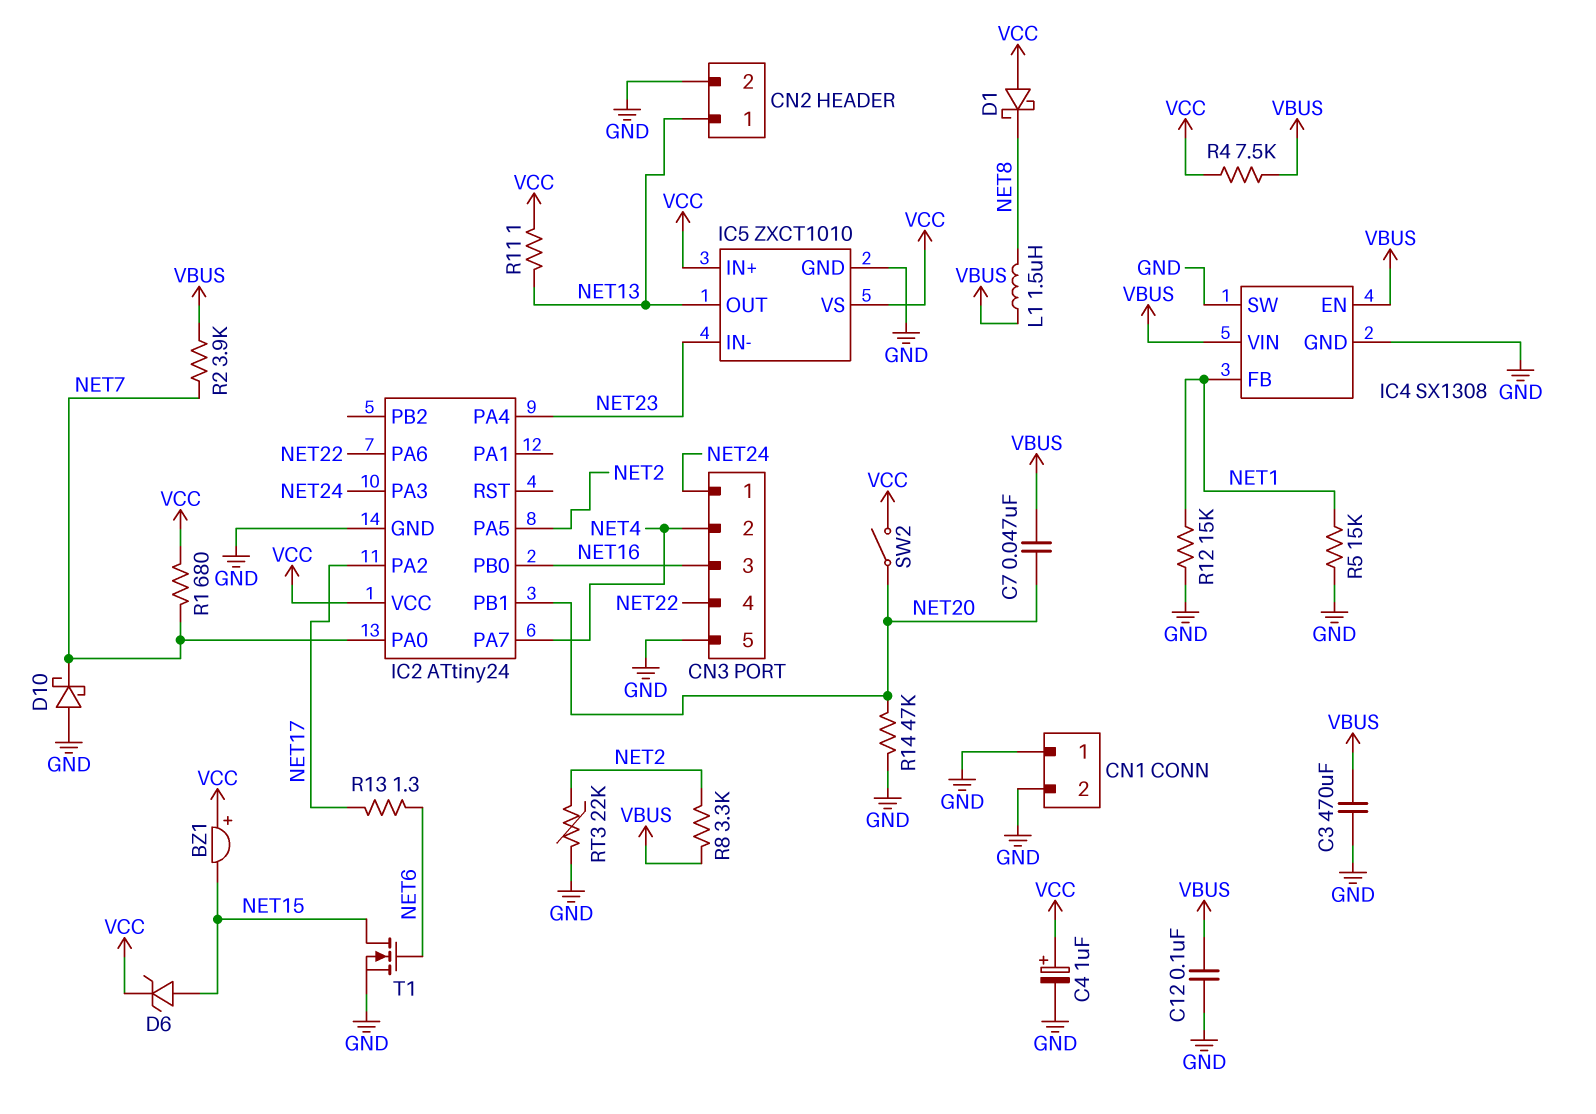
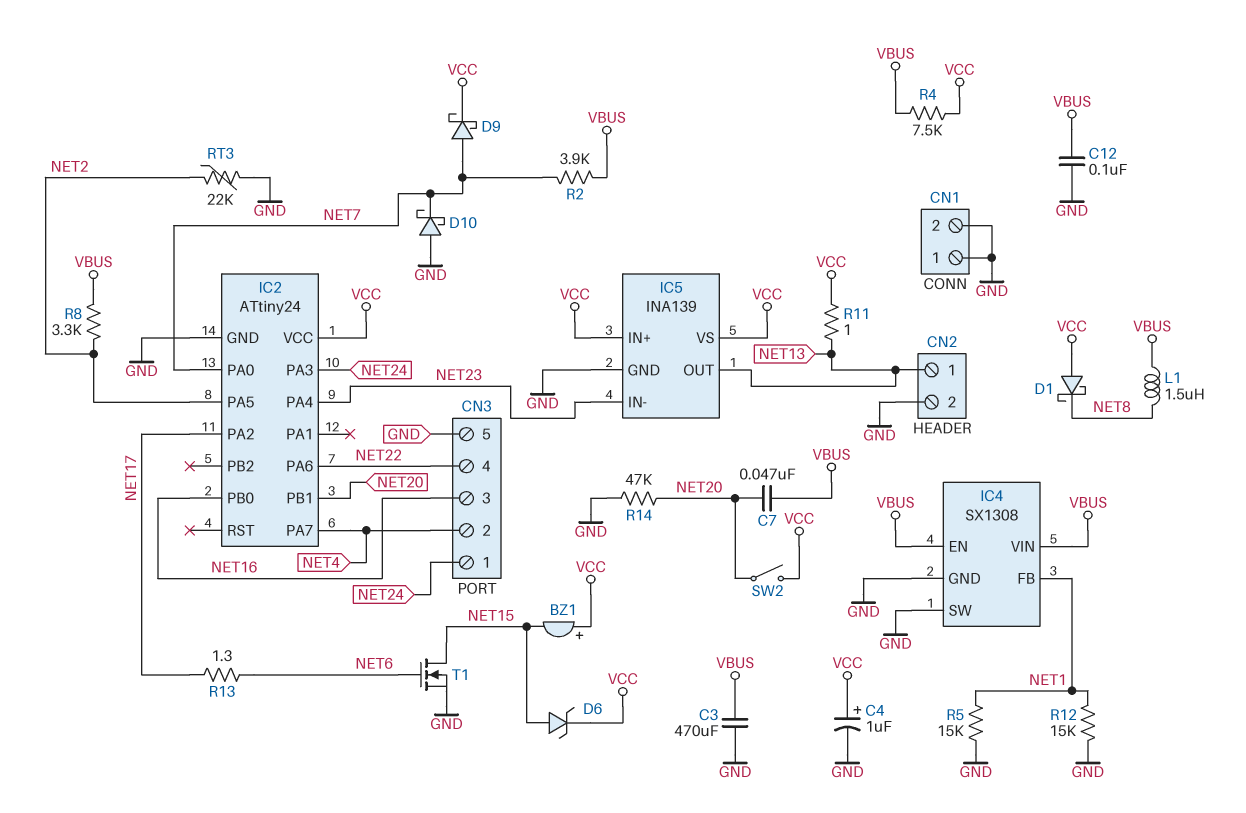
D9: none -> schottky (A NET7, K VCC)
IC5: ZXCT1010 -> INA139
R1: 680 (NET7, VCC) -> none

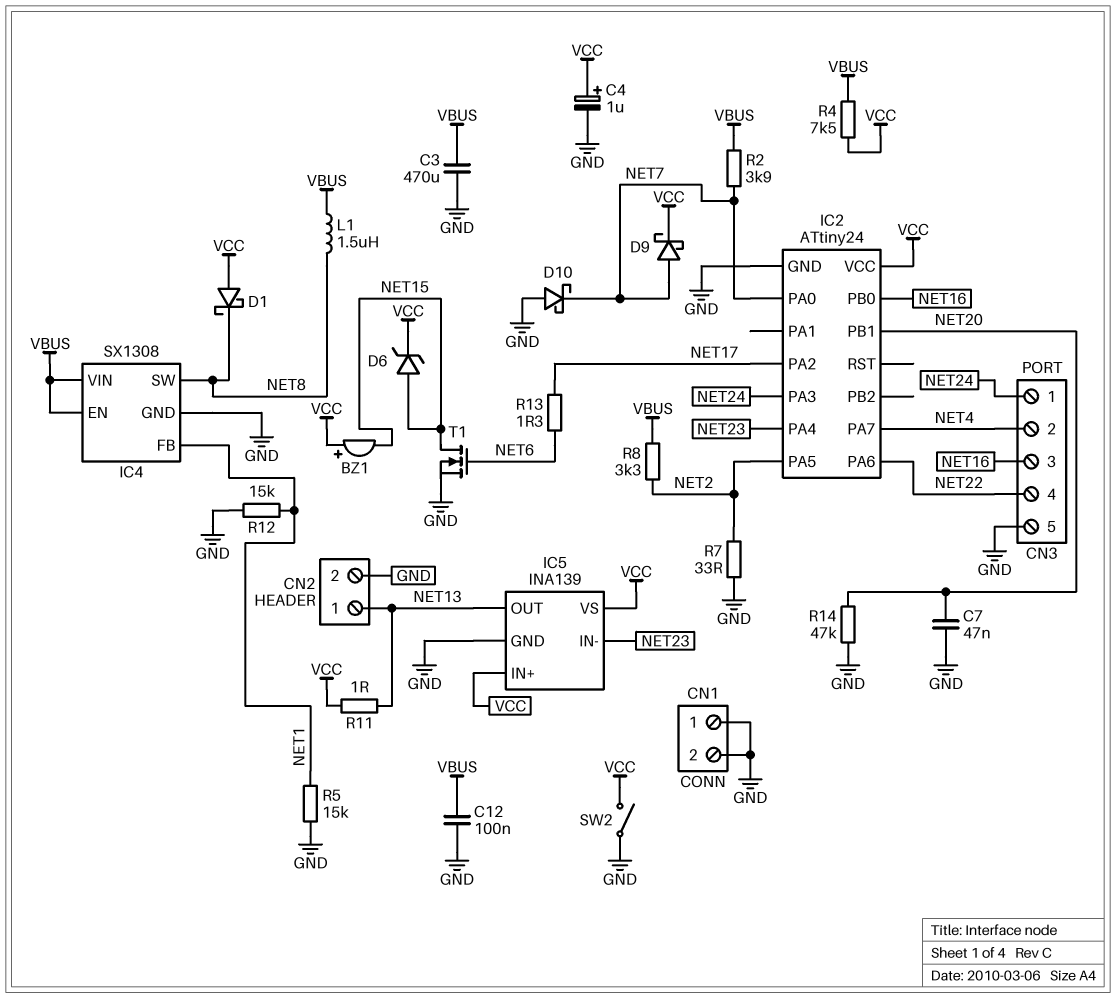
C7: 47nF (NET20, VBUS) -> 47nF (GND, NET20)
IC4 pin SW: GND -> NET8
R7: none -> 33 (GND, NET2)
RT3: 22k (GND, NET2) -> none
SW2: switch (NET20, VCC) -> switch (GND, VCC)

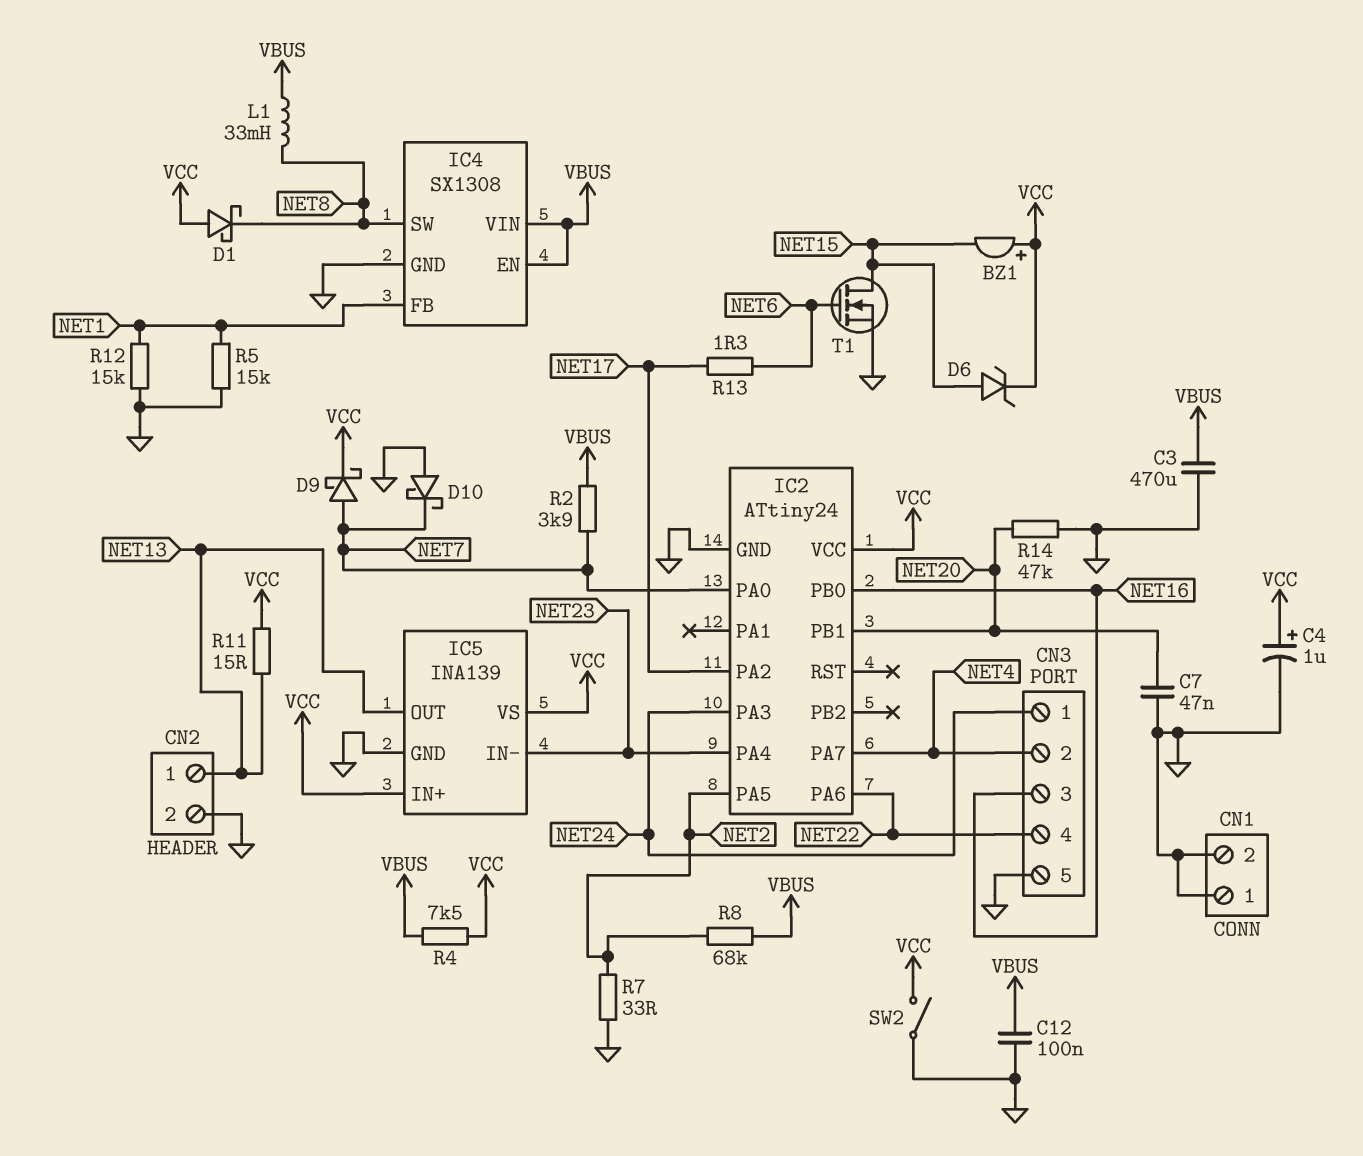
L1: 1.5uH (NET8, VBUS) -> 33mH (NET8, VBUS)
R8: 3.3k (NET2, VBUS) -> 68k (NET2, VBUS)
R11: 1 (NET13, VCC) -> 15 (NET13, VCC)

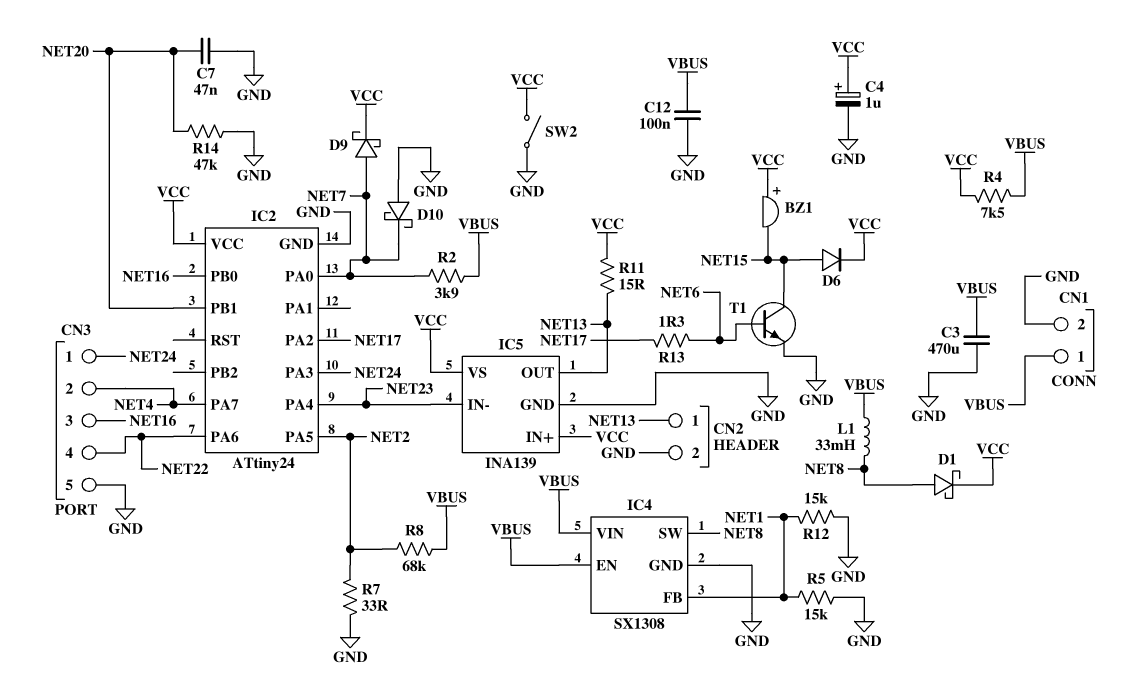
CN1 pin 1: GND -> VBUS
D1: schottky (A VCC, K NET8) -> schottky (A NET8, K VCC)
D6: zener (A NET15, K VCC) -> diode (A NET15, K VCC)
T1: NMOS (G NET6, D NET15, S GND) -> NPN (B NET6, C NET15, E GND)

